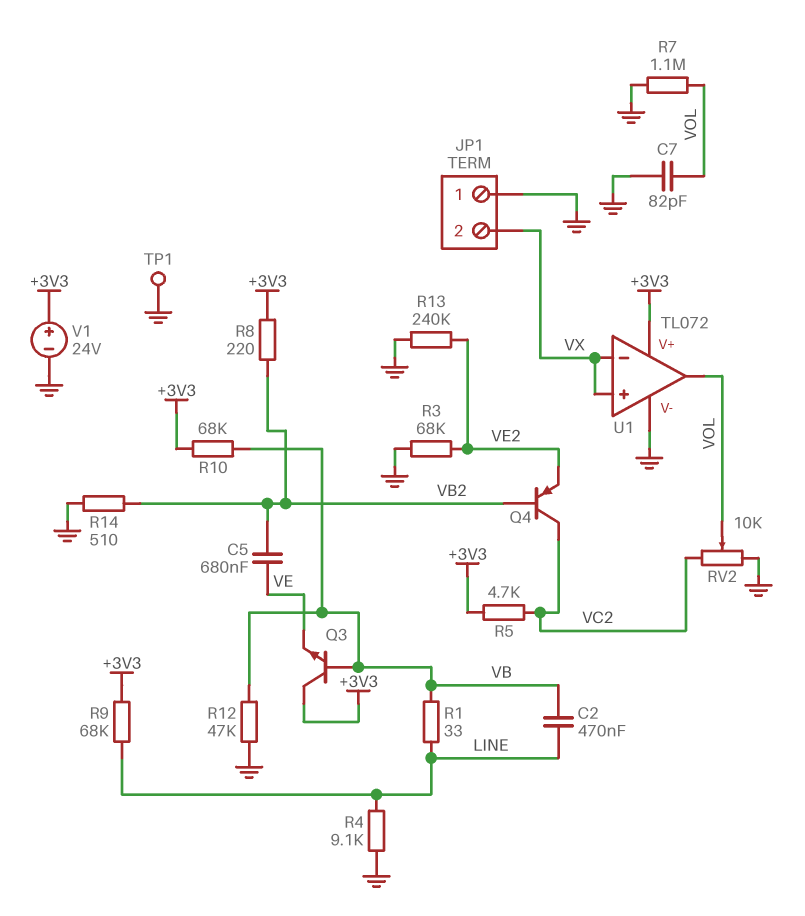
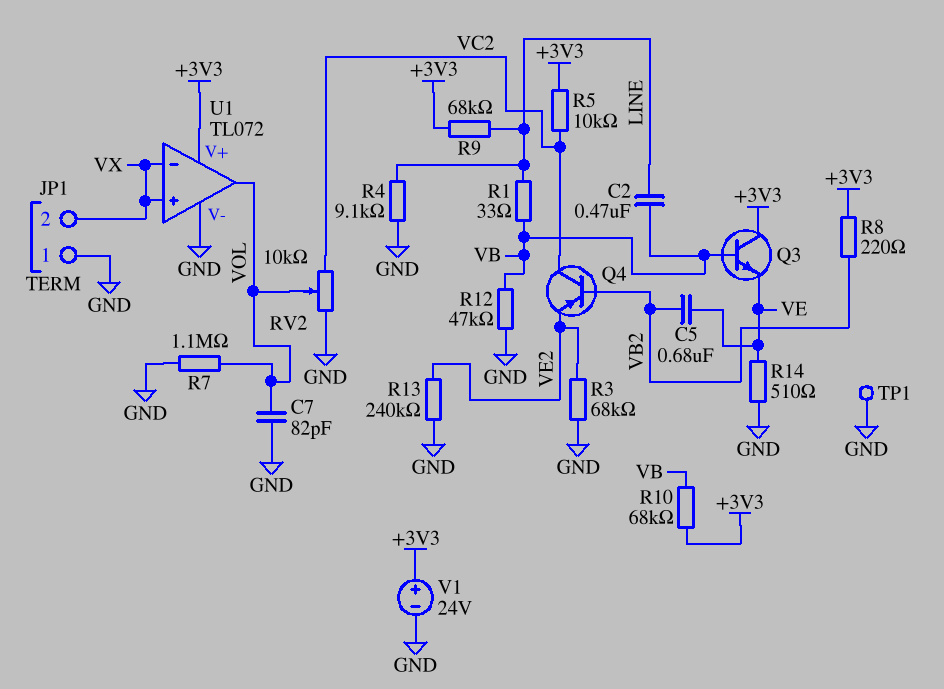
R5: 4.7k (+3V3, VC2) -> 10k (+3V3, VC2)
R14: 510 (GND, VB2) -> 510 (GND, VE)

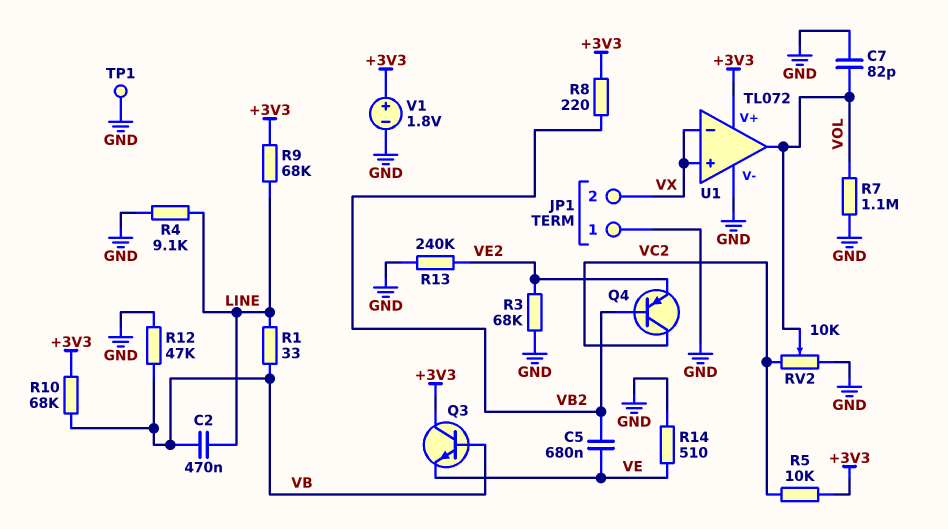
V1: 24V (plus +3V3, minus GND) -> 1.8V (plus +3V3, minus GND)

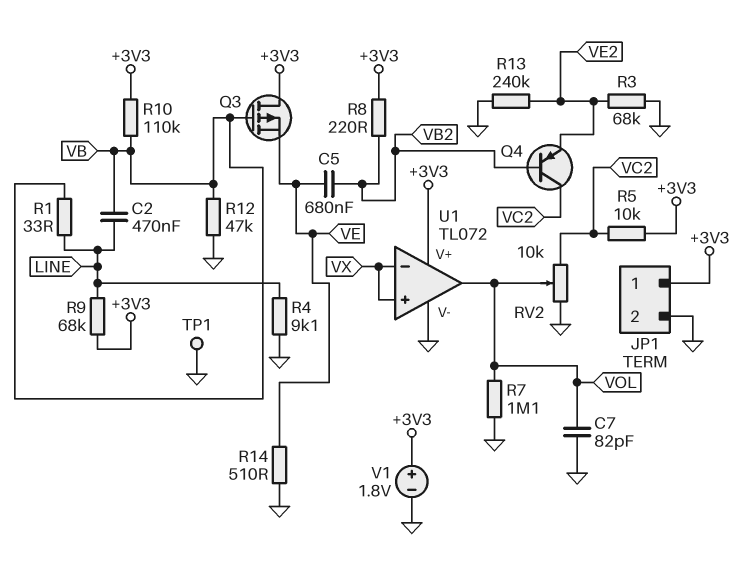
JP1 pin 1: GND -> +3V3
JP1 pin 2: VX -> GND
Q3: NPN (B VB, C +3V3, E VE) -> PMOS (G VB, D +3V3, S VE)
R10: 68k (+3V3, VB) -> 110k (+3V3, VB)

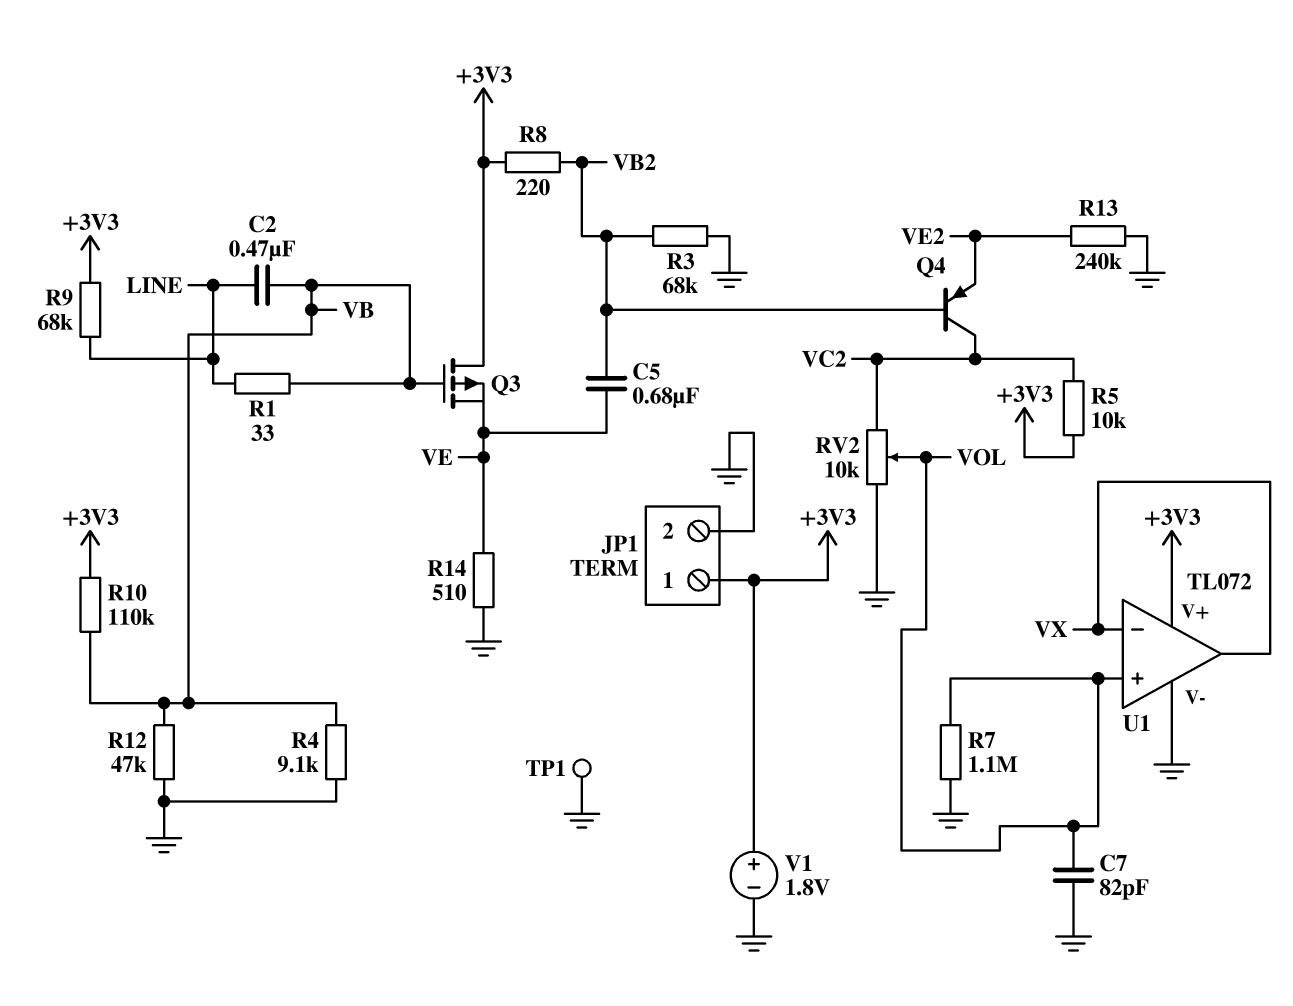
R3: 68k (GND, VE2) -> 68k (GND, VB2)
R4: 9.1k (GND, LINE) -> 9.1k (GND, VB)
U1 pin in+: VX -> VOL
U1 pin out: VOL -> VX

